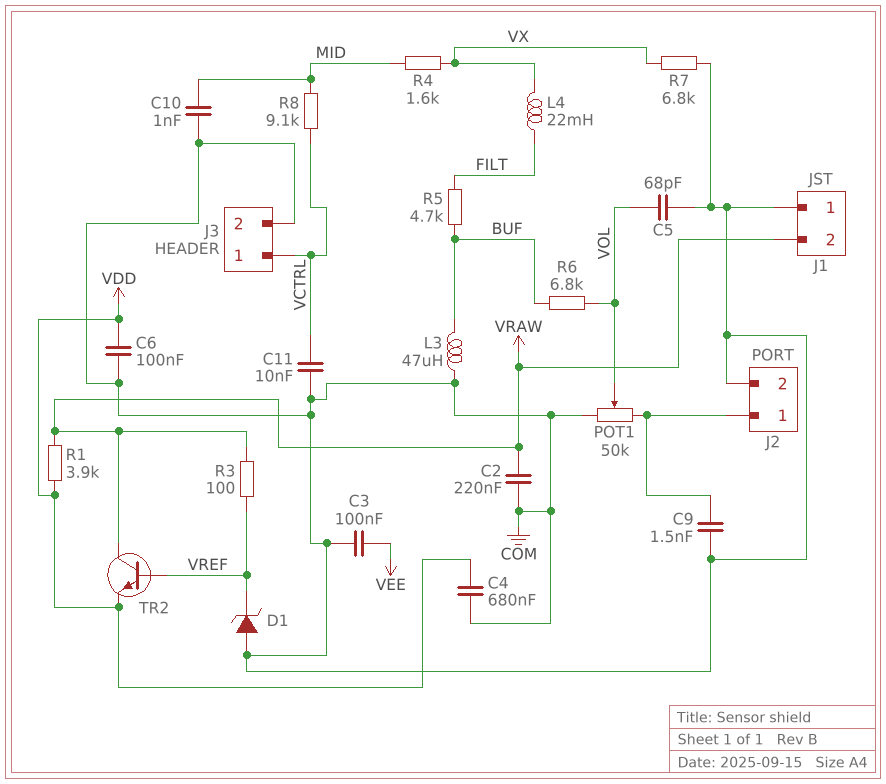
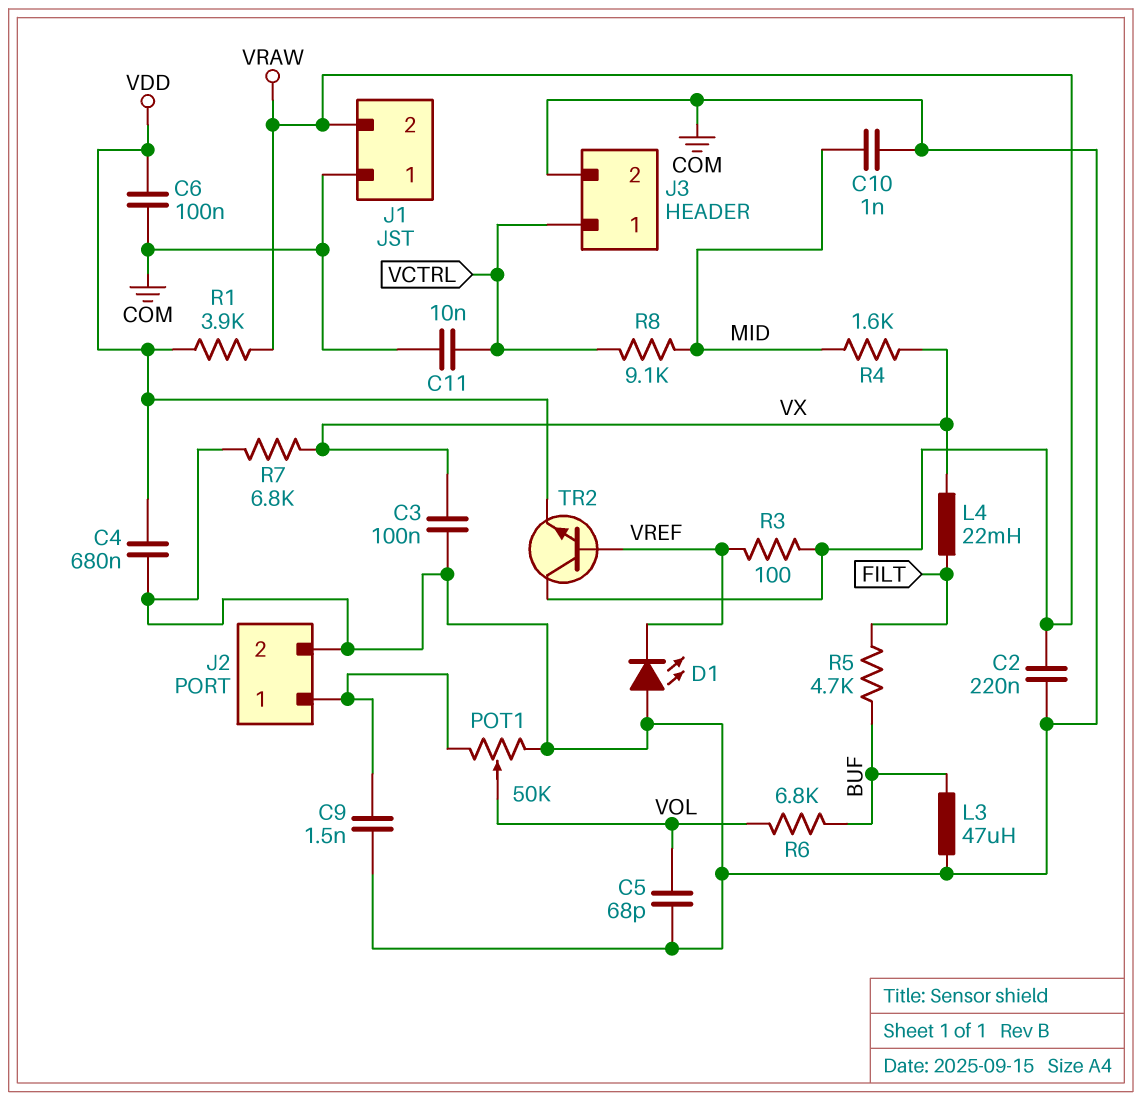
C3: 100nF (COM, VEE) -> 100nF (COM, VX)
D1: zener (A COM, K VREF) -> LED (A COM, K VREF)

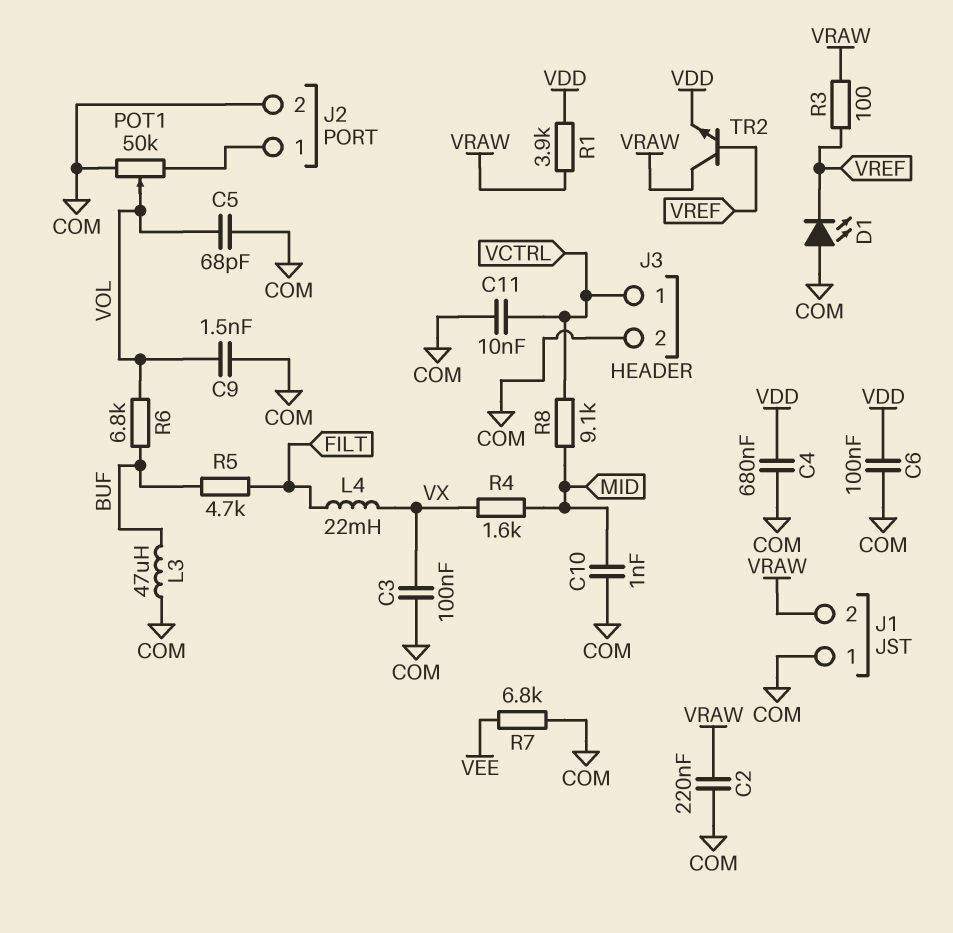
C9: 1.5nF (COM, J2/1) -> 1.5nF (COM, VOL)
R7: 6.8k (COM, VX) -> 6.8k (COM, VEE)

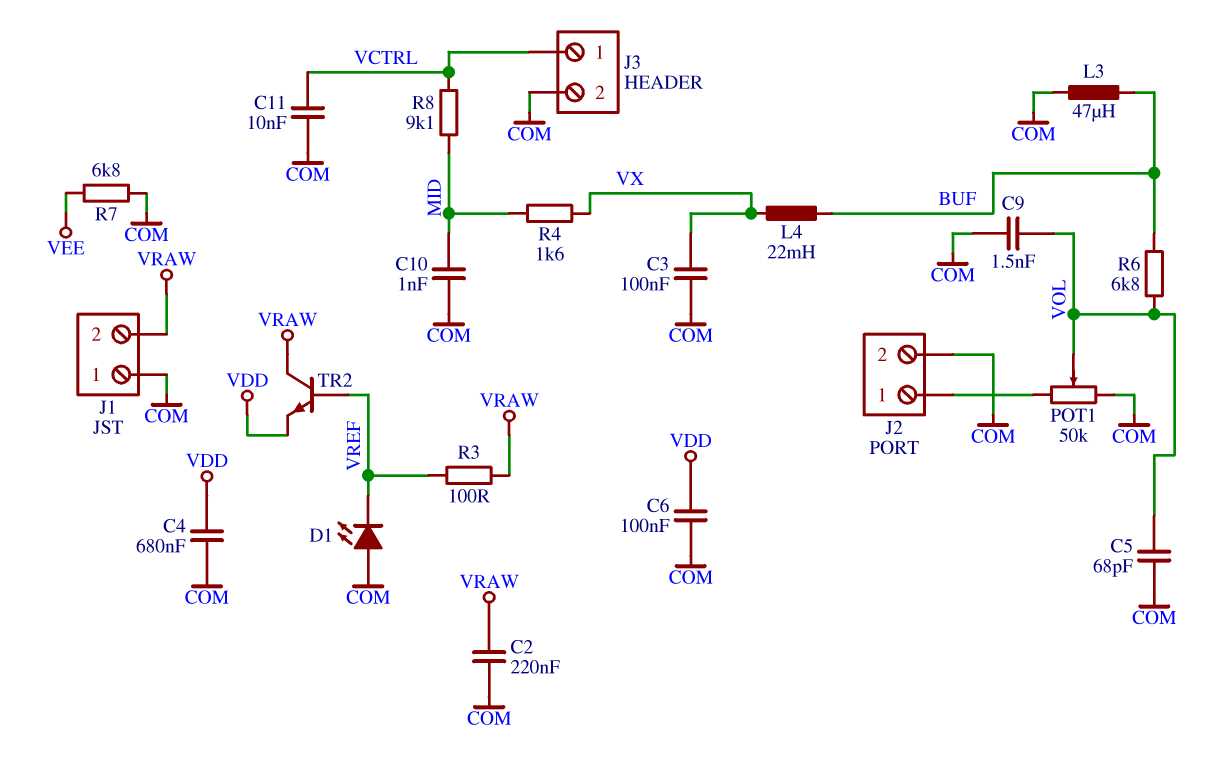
L4: 22mH (FILT, VX) -> 22mH (BUF, VX)
R1: 3.9k (VDD, VRAW) -> none
R5: 4.7k (BUF, FILT) -> none

